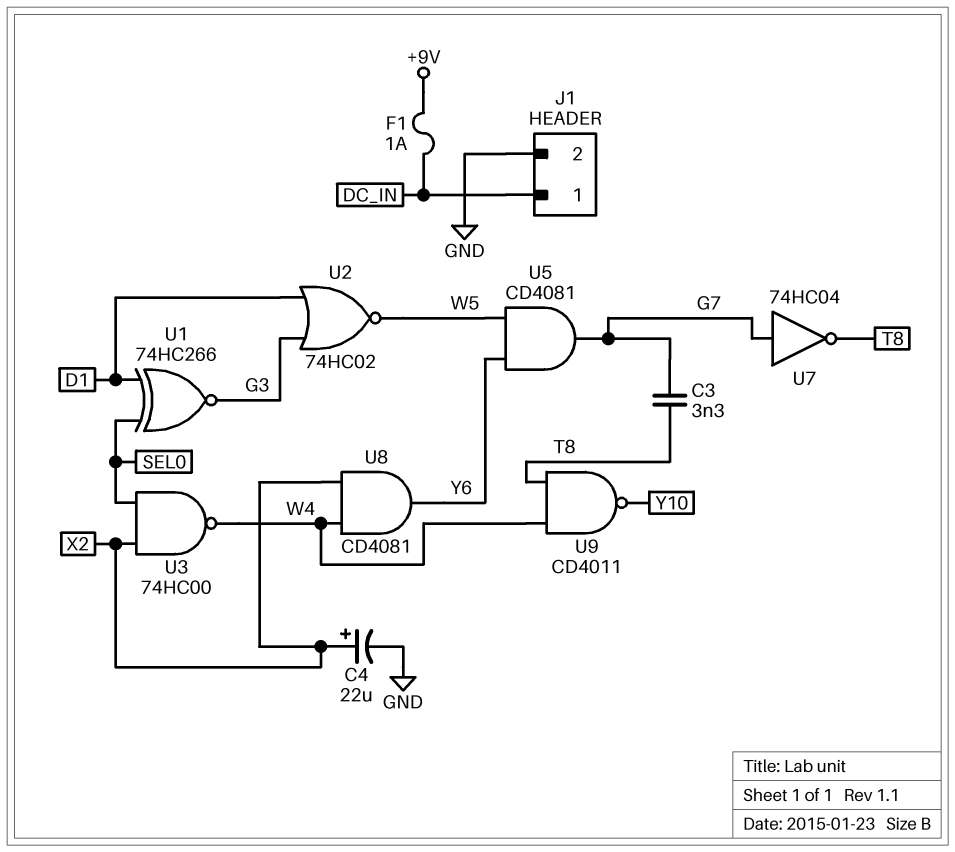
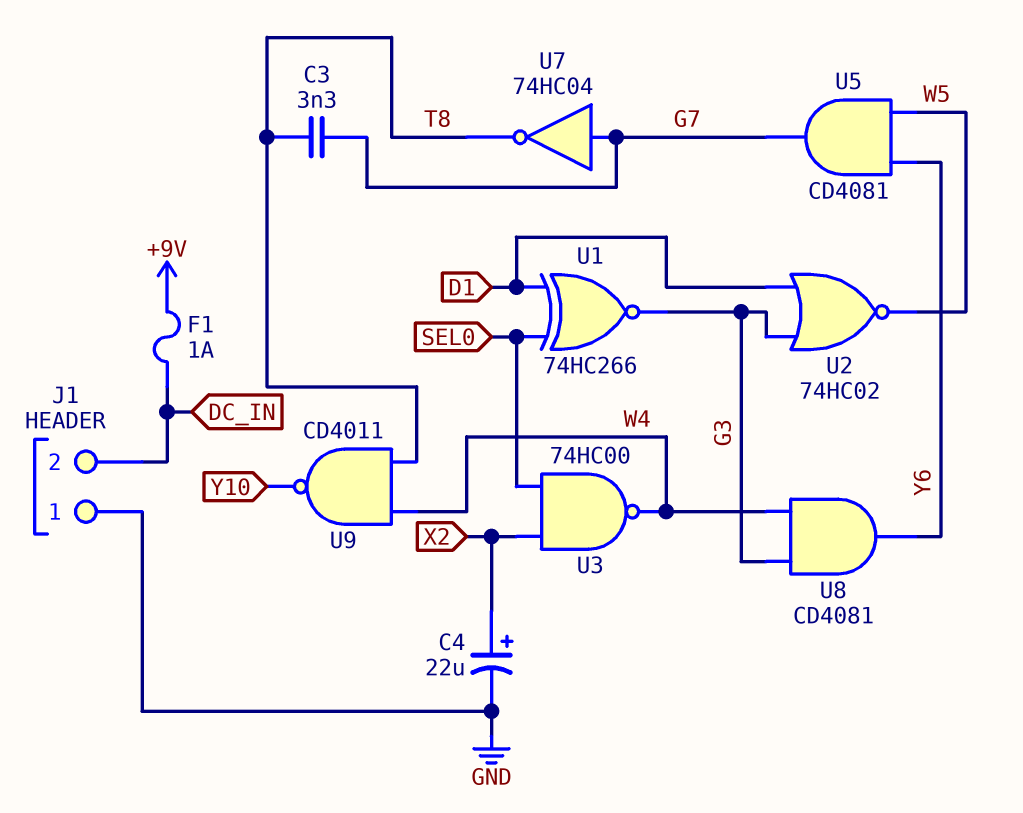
J1 pin 1: DC_IN -> GND
J1 pin 2: GND -> DC_IN
U8: AND CD4081 (in W4, in X2, out Y6) -> AND CD4081 (in G3, in W4, out Y6)

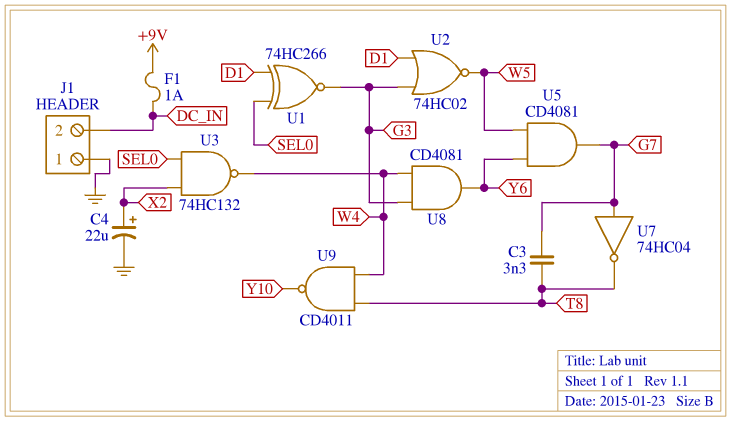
U3: NAND 74HC00 (in SEL0, in X2, out W4) -> NAND 74HC132 (in SEL0, in X2, out W4)

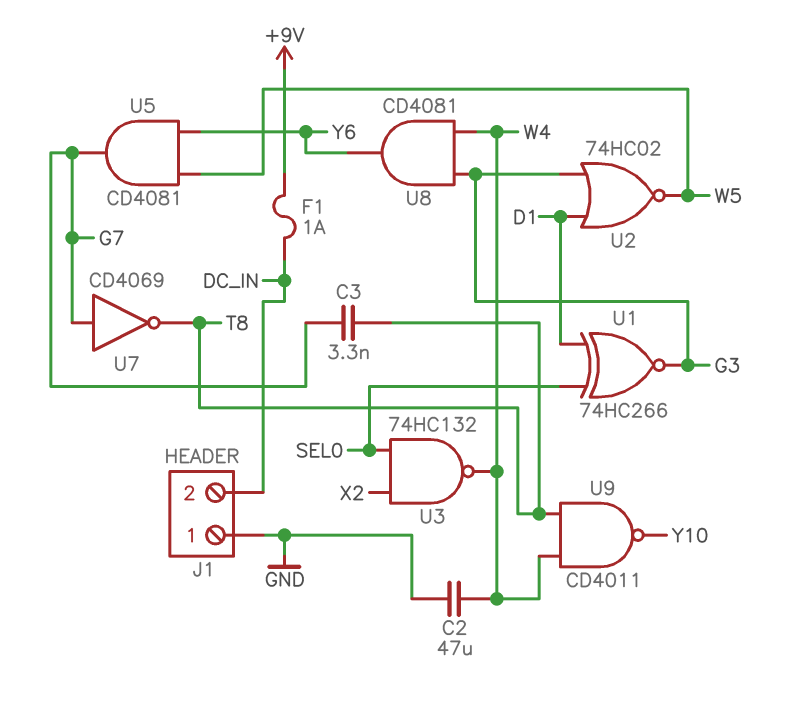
C2: none -> 47uF (GND, W4)
C4: 22uF (plus X2, minus GND) -> none
U7: NOT 74HC04 (in G7, out T8) -> NOT CD4069 (in G7, out T8)

